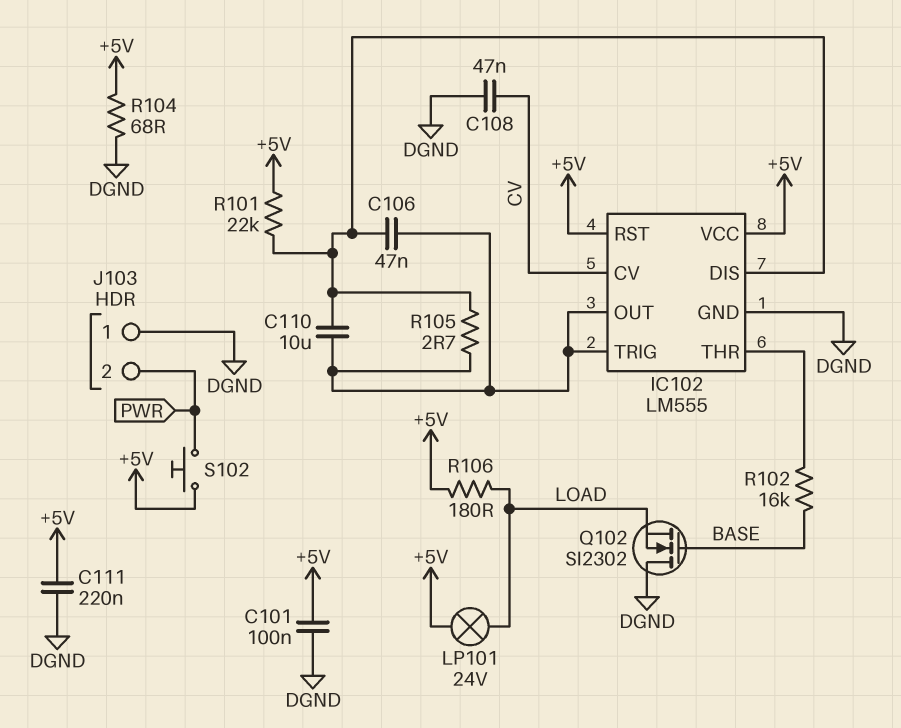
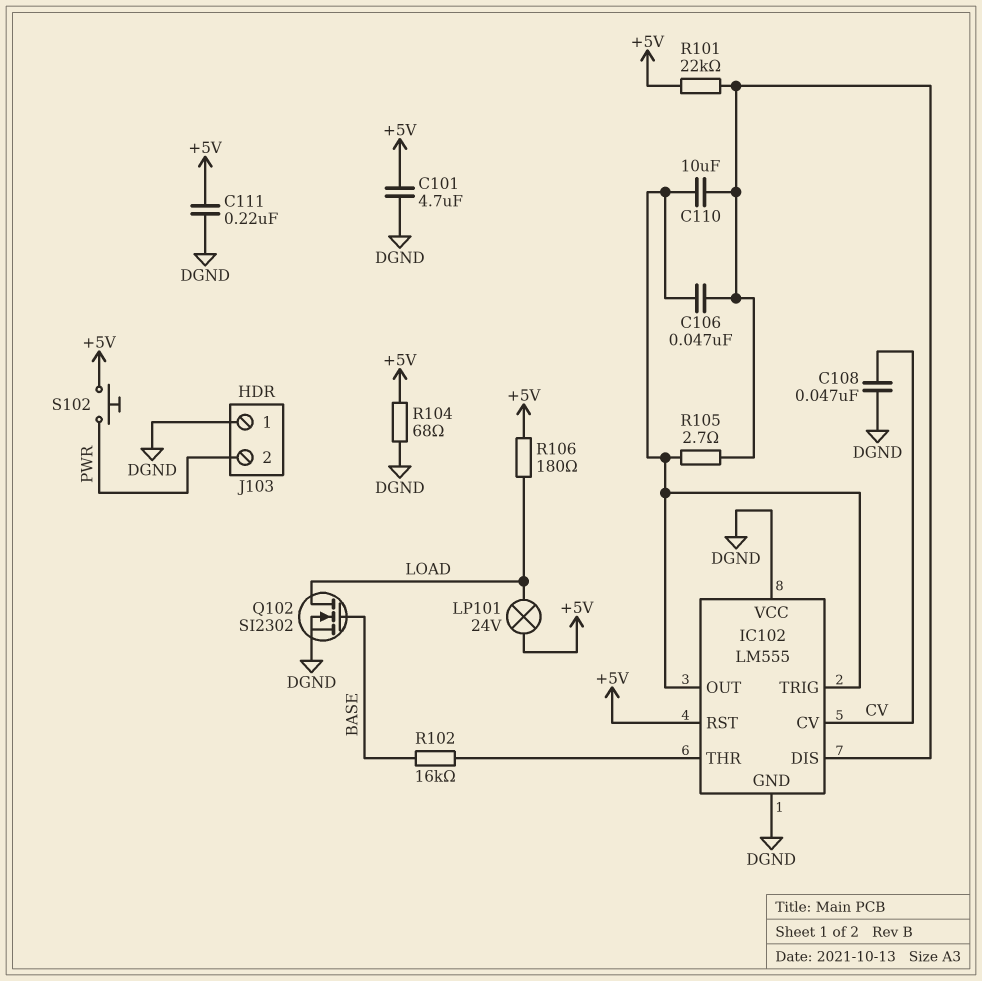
C101: 100nF (+5V, DGND) -> 4.7uF (+5V, DGND)
IC102 pin VCC: +5V -> DGND
Q102: NMOS SI2302 (G BASE, D DGND, S LOAD) -> NMOS SI2302 (G BASE, D LOAD, S DGND)

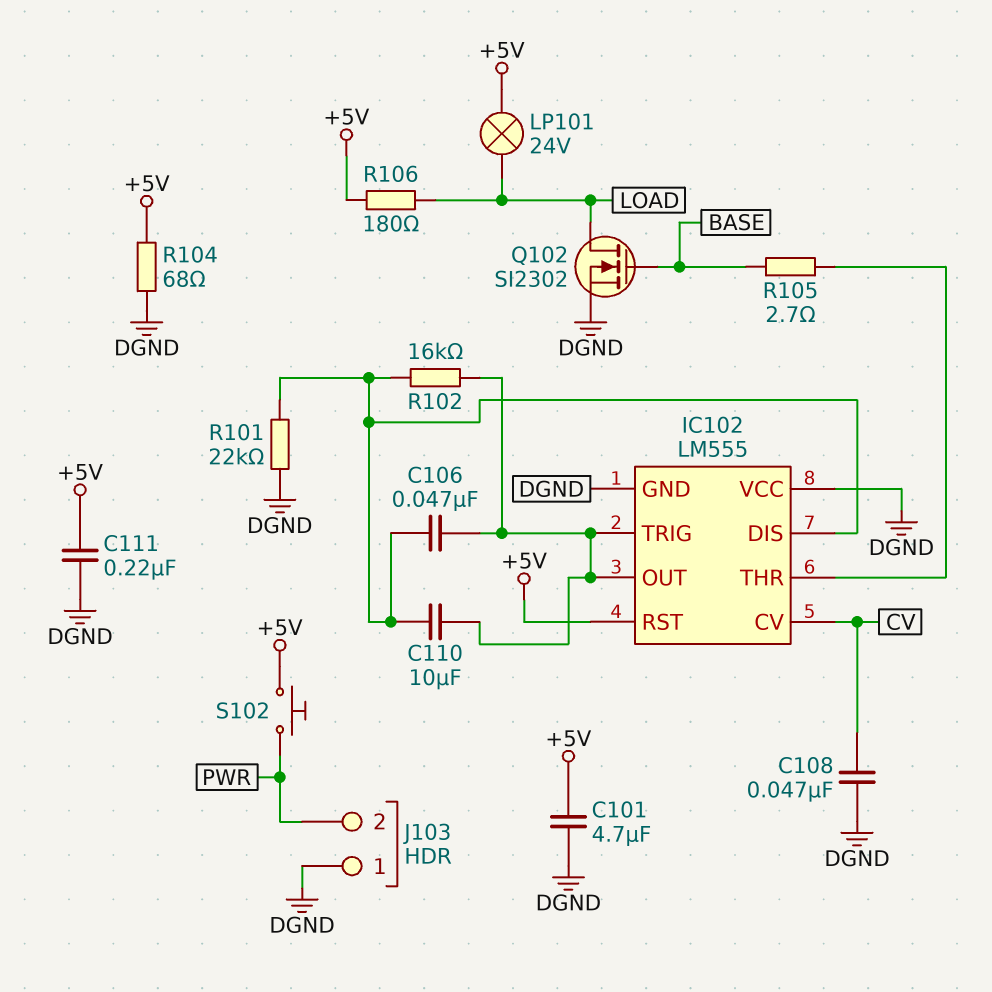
R101: 22k (+5V, IC102/DIS) -> 22k (DGND, IC102/DIS)
R102: 16k (BASE, IC102/THR) -> 16k (IC102/DIS, IC102/OUT)
R105: 2.7 (IC102/DIS, IC102/OUT) -> 2.7 (BASE, IC102/THR)

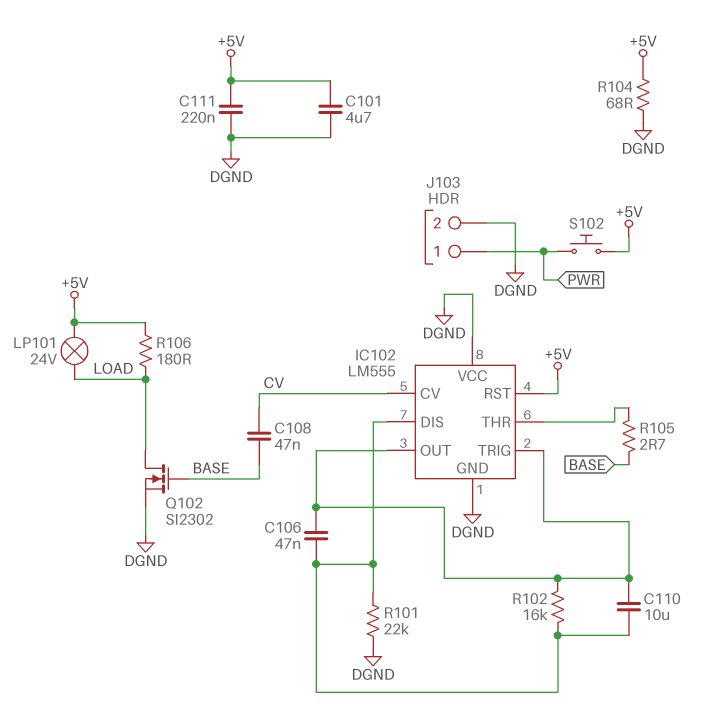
C108: 47nF (CV, DGND) -> 47nF (BASE, CV)
J103 pin 1: DGND -> PWR
J103 pin 2: PWR -> DGND

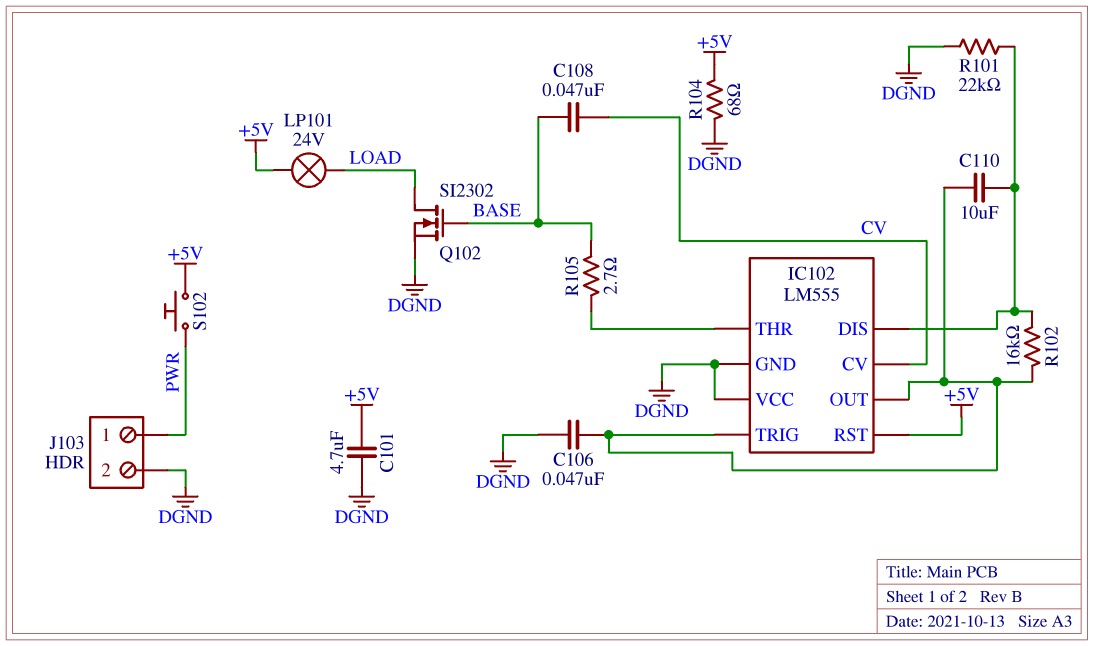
C106: 47nF (IC102/DIS, IC102/OUT) -> 47nF (DGND, IC102/OUT)
C111: 220nF (+5V, DGND) -> none
R106: 180 (+5V, LOAD) -> none

